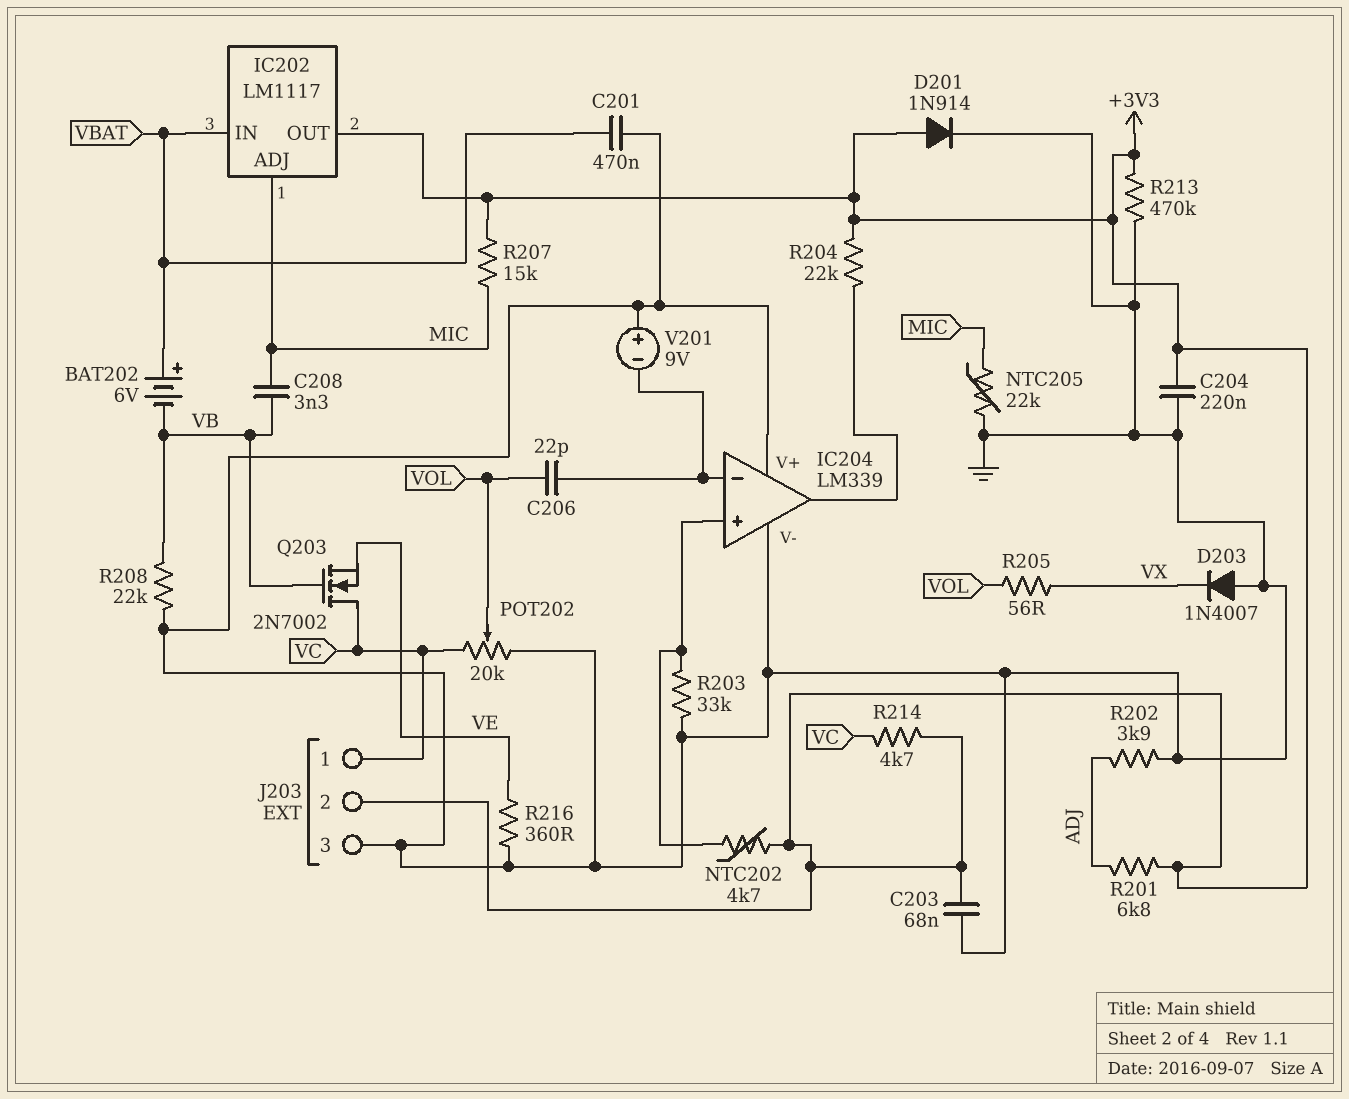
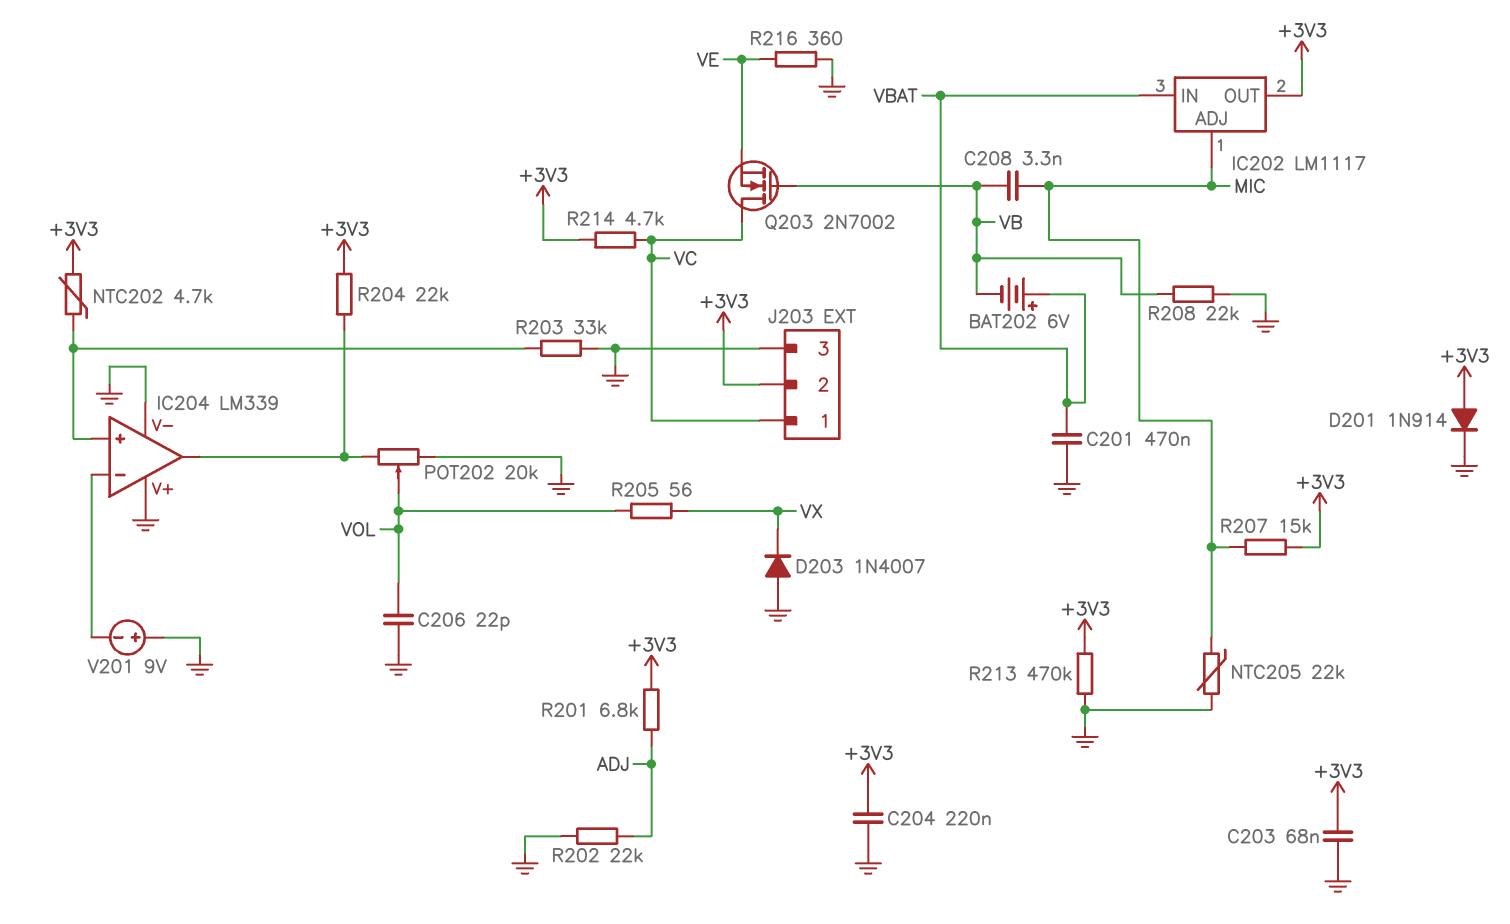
C206: 22pF (IC204/in-, VOL) -> 22pF (GND, VOL)
POT202: 20k (GND, VC, wiper VOL) -> 20k (GND, IC204/out, wiper VOL)
R202: 3.9k (ADJ, GND) -> 22k (ADJ, GND)

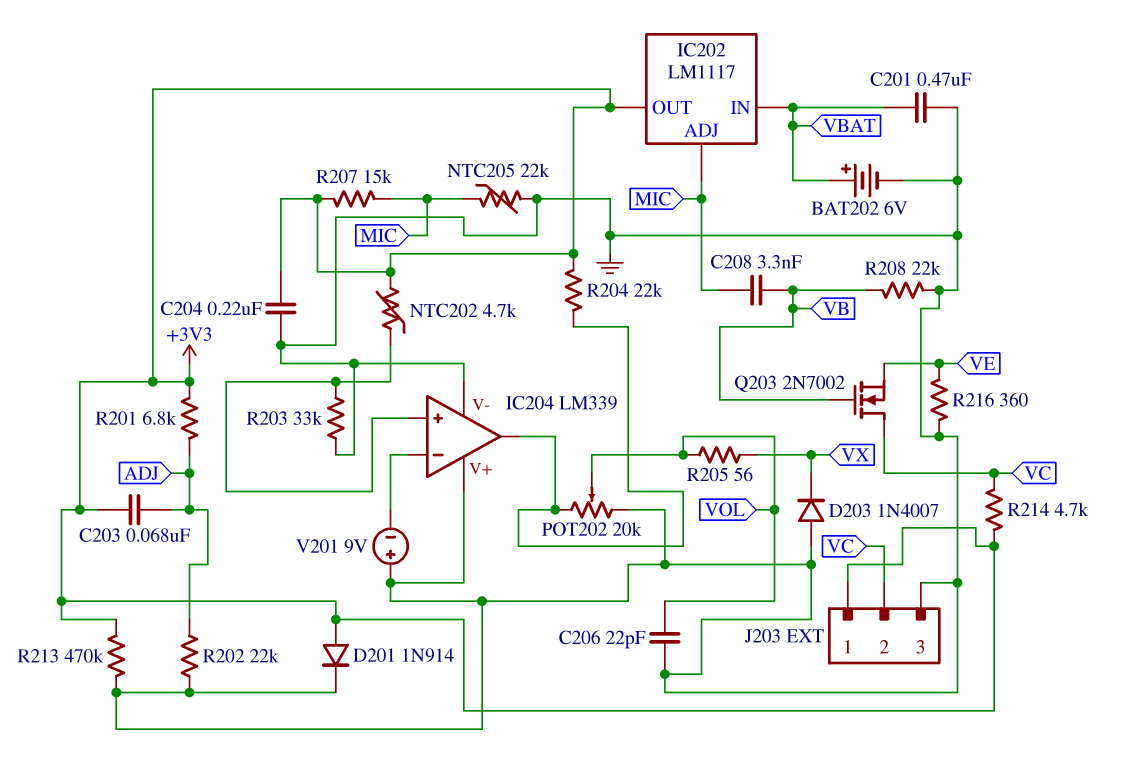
BAT202: 6V (plus VBAT, minus VB) -> 6V (plus VBAT, minus GND)
C203: 68nF (+3V3, GND) -> 68nF (+3V3, ADJ)
J203 pin 1: VC -> +3V3
J203 pin 2: +3V3 -> VC

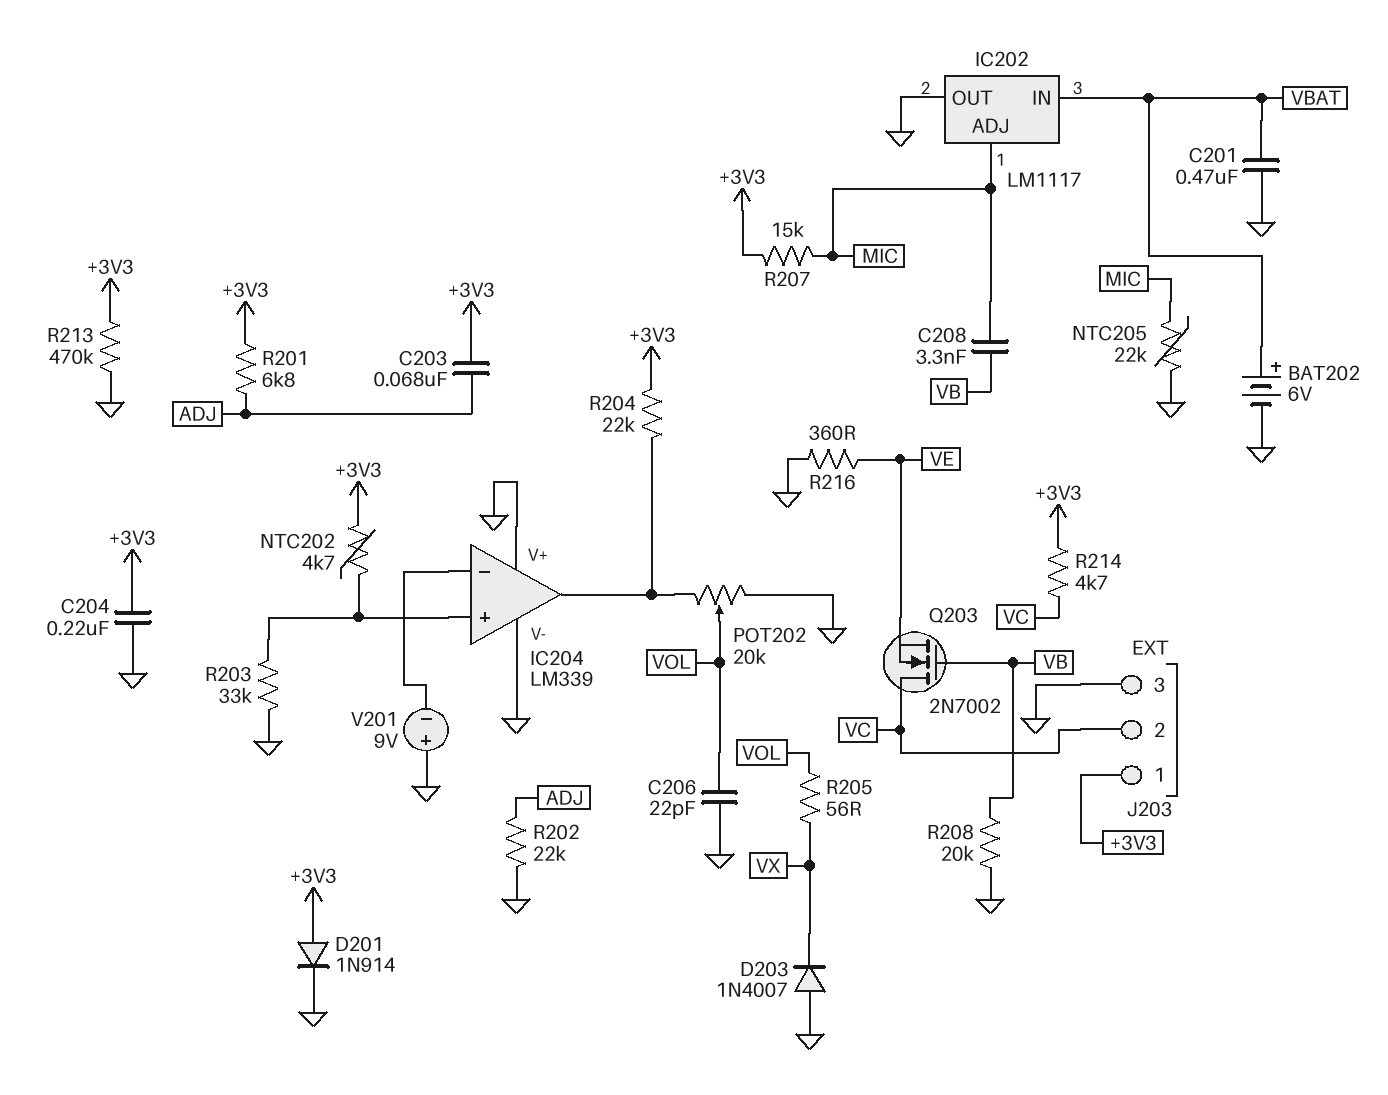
IC202 pin OUT: +3V3 -> GND
R208: 22k (GND, VB) -> 20k (GND, VB)

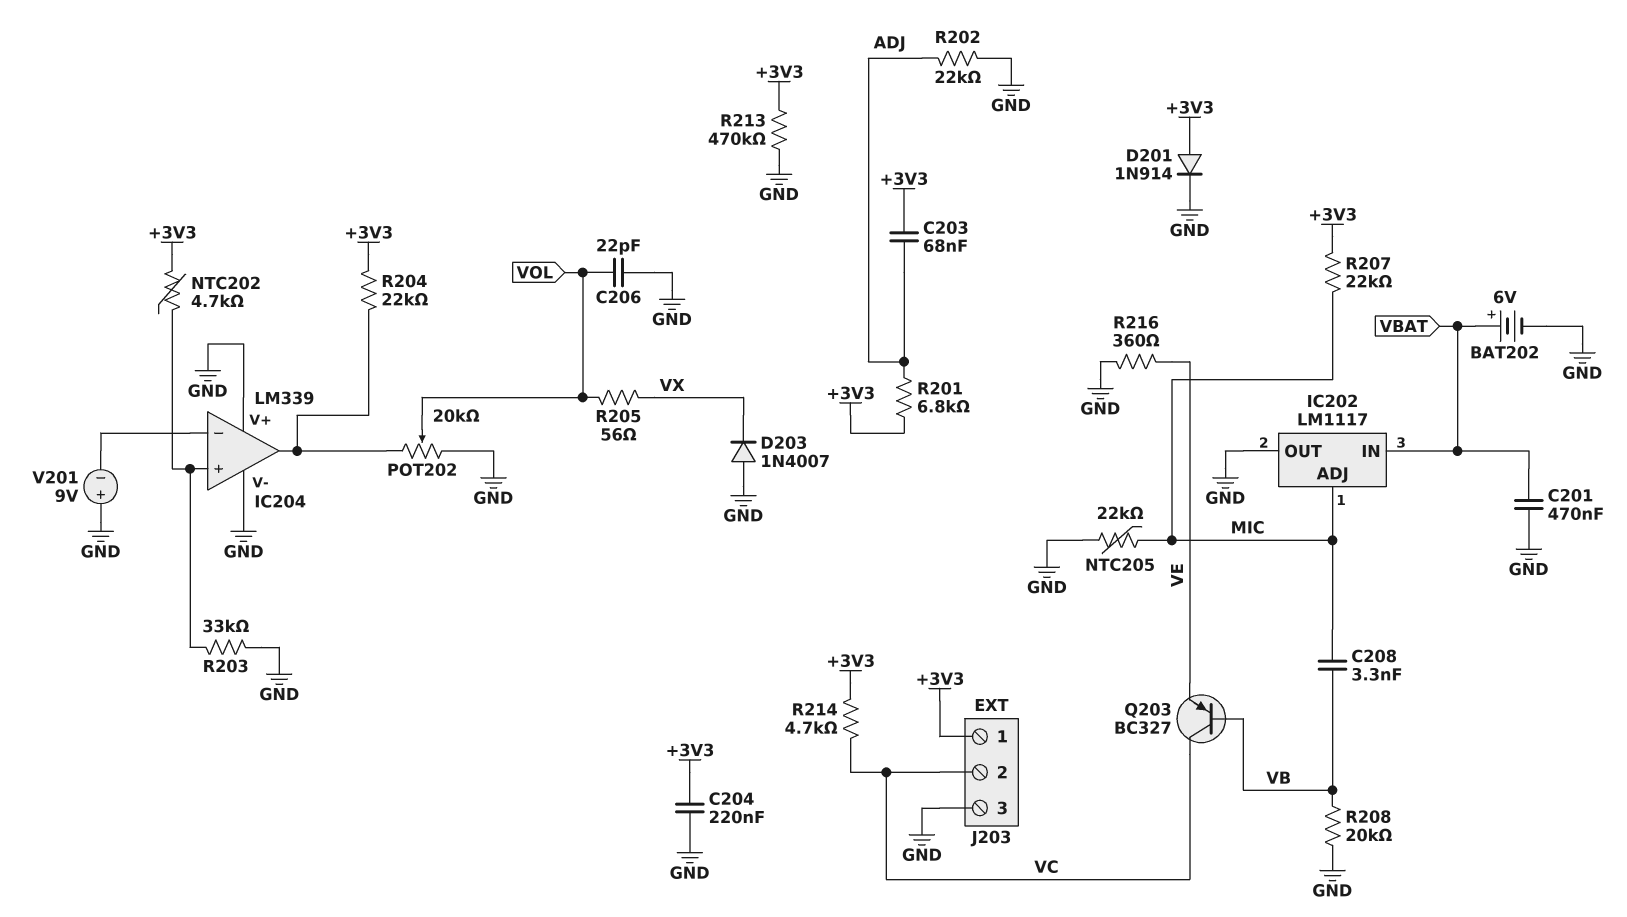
Q203: NMOS 2N7002 (G VB, D VC, S VE) -> PNP BC327 (B VB, C VC, E VE)
R207: 15k (+3V3, MIC) -> 22k (+3V3, MIC)

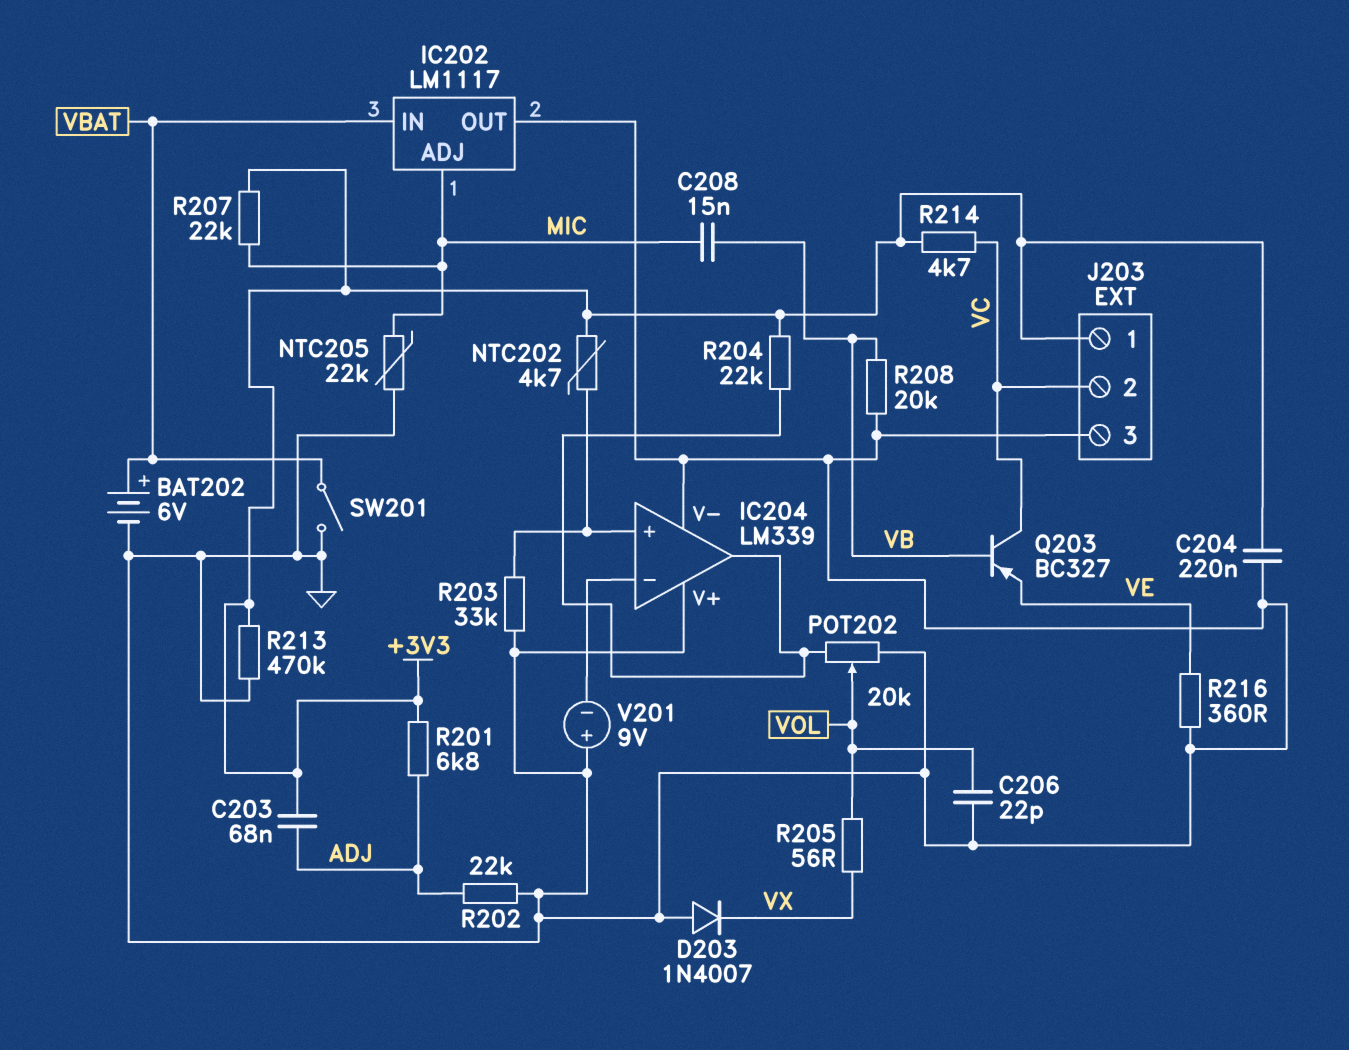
C201: 470nF (GND, VBAT) -> none
C208: 3.3nF (MIC, VB) -> 15nF (MIC, VB)
D201: diode 1N914 (A +3V3, K GND) -> none
SW201: none -> switch (GND, VBAT)

